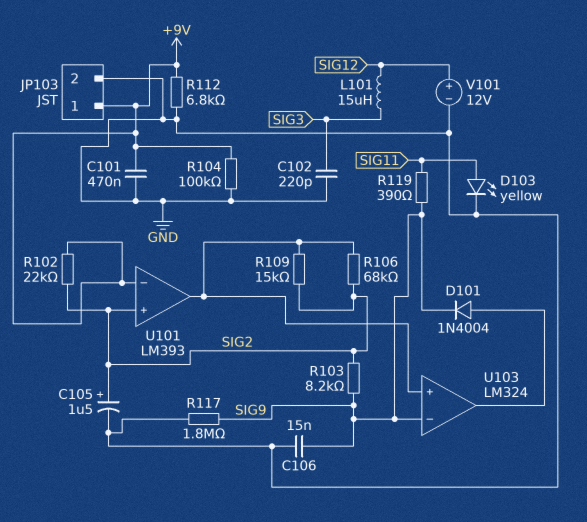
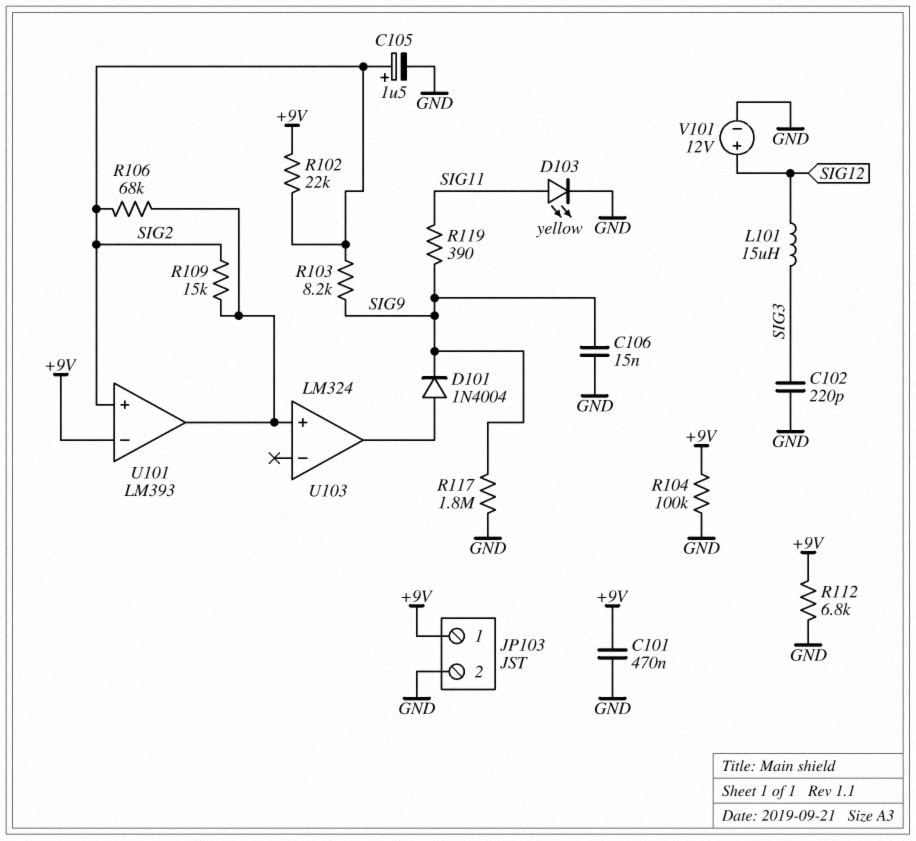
U103 pin in-: SIG9 -> none

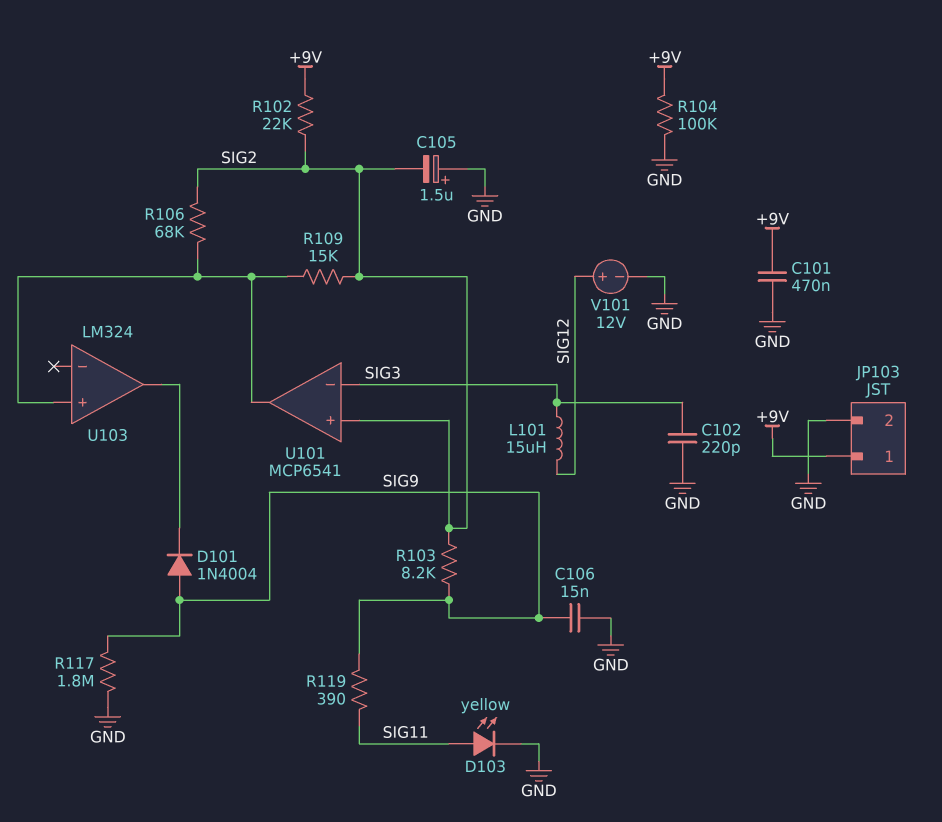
C105: 1.5uF (plus SIG2, minus GND) -> 1.5uF (plus GND, minus SIG2)
D101: diode 1N4004 (A U103/out, K SIG9) -> diode 1N4004 (A SIG9, K U103/out)
R112: 6.8k (+9V, GND) -> none
U101: LM393 -> MCP6541
U101 pin in-: +9V -> SIG3

